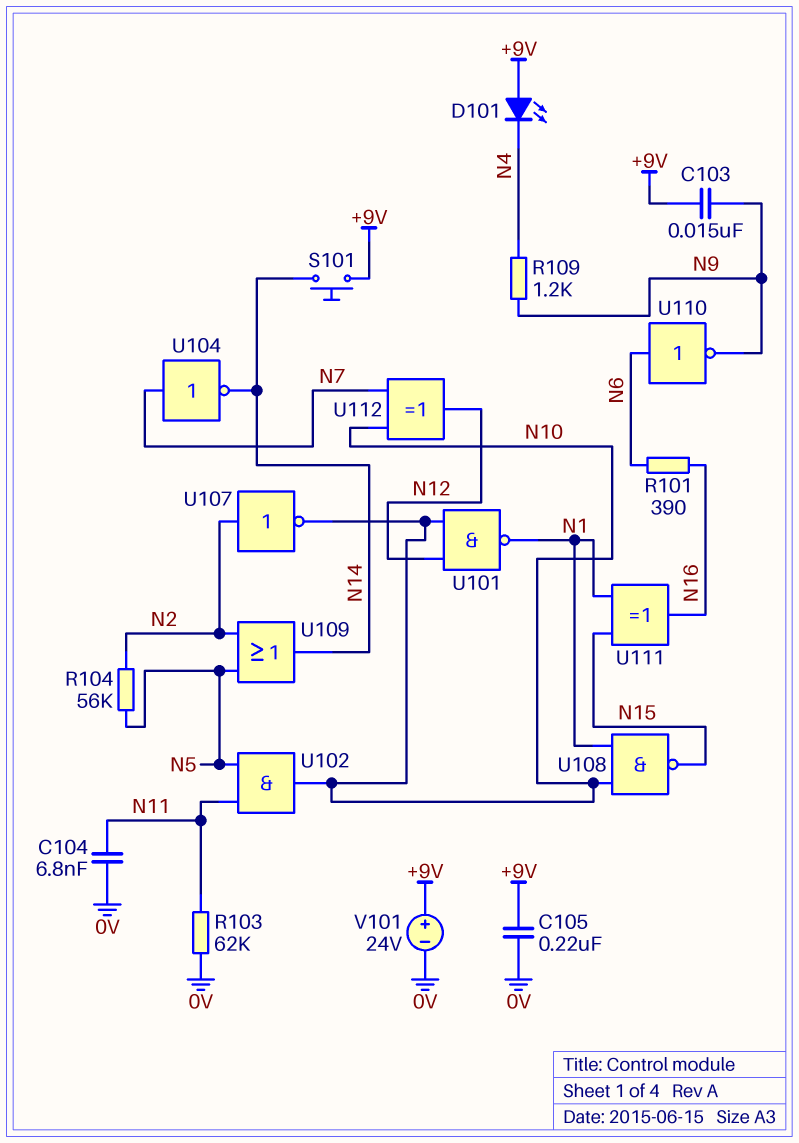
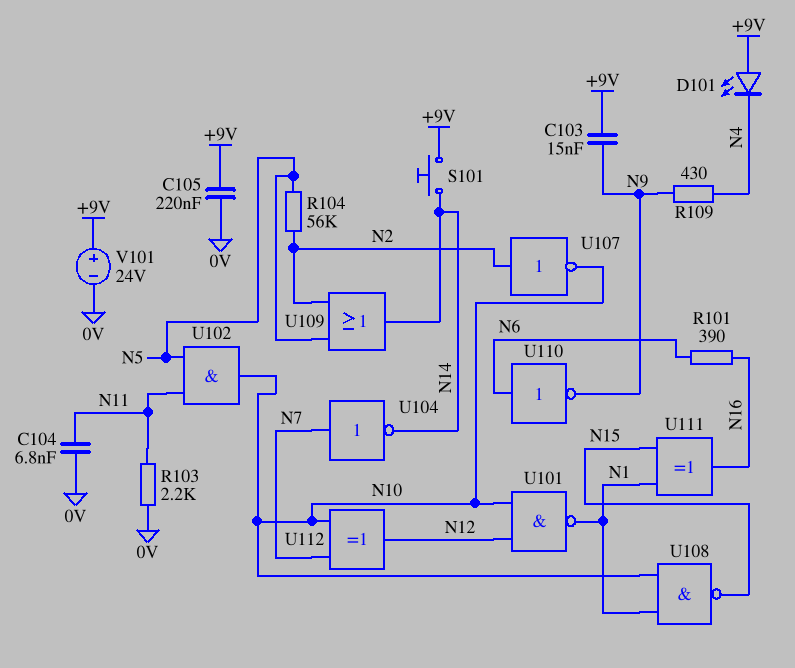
R103: 62k (0V, N11) -> 2.2k (0V, N11)
R109: 1.2k (N4, N9) -> 430 (N4, N9)

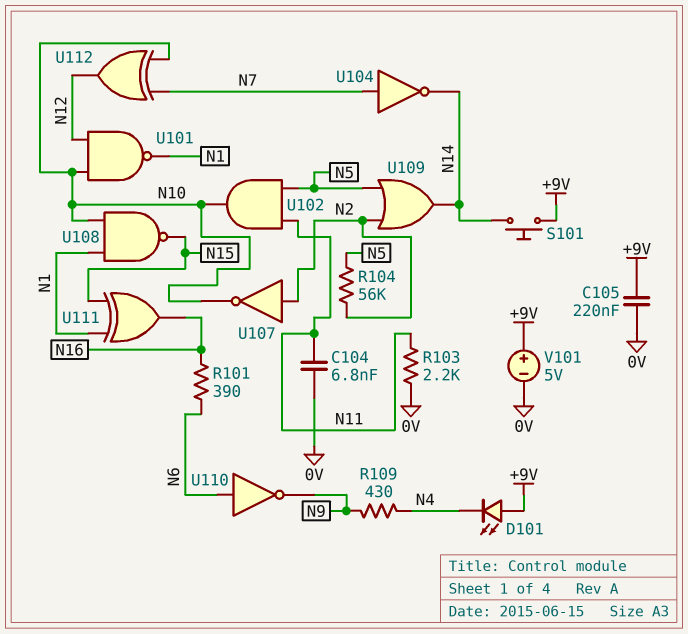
C103: 15nF (+9V, N9) -> none
V101: 24V (plus +9V, minus 0V) -> 5V (plus +9V, minus 0V)

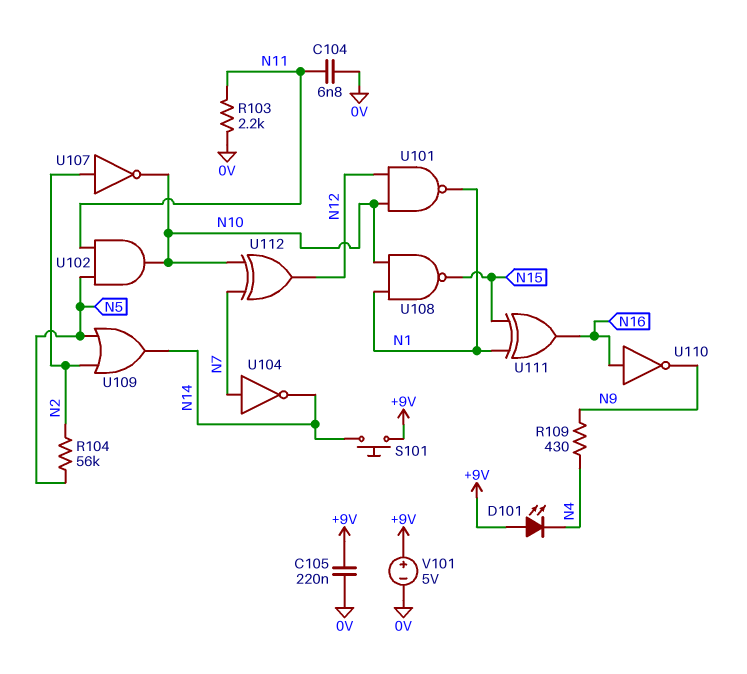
R101: 390 (N6, N16) -> none
U110: NOT (in N6, out N9) -> NOT (in N16, out N9)

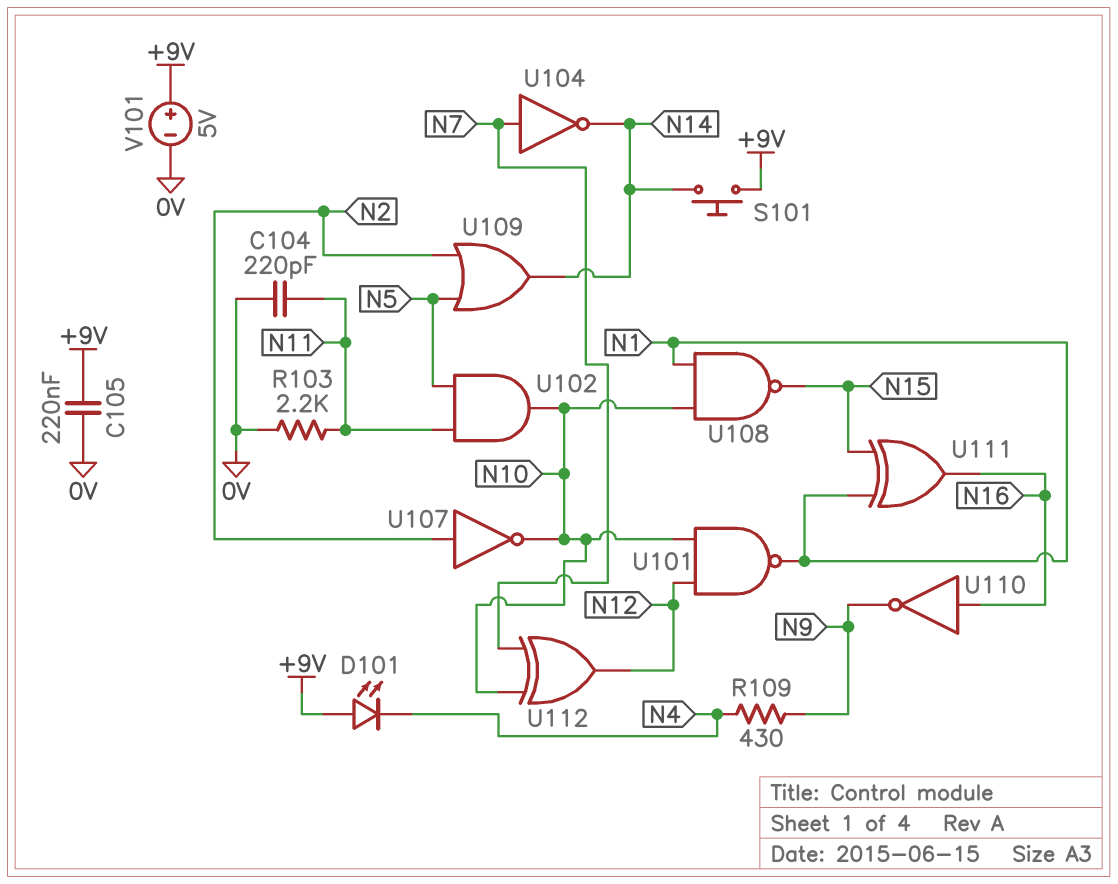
C104: 6.8nF (0V, N11) -> 220pF (0V, N11)
R104: 56k (N2, N5) -> none

